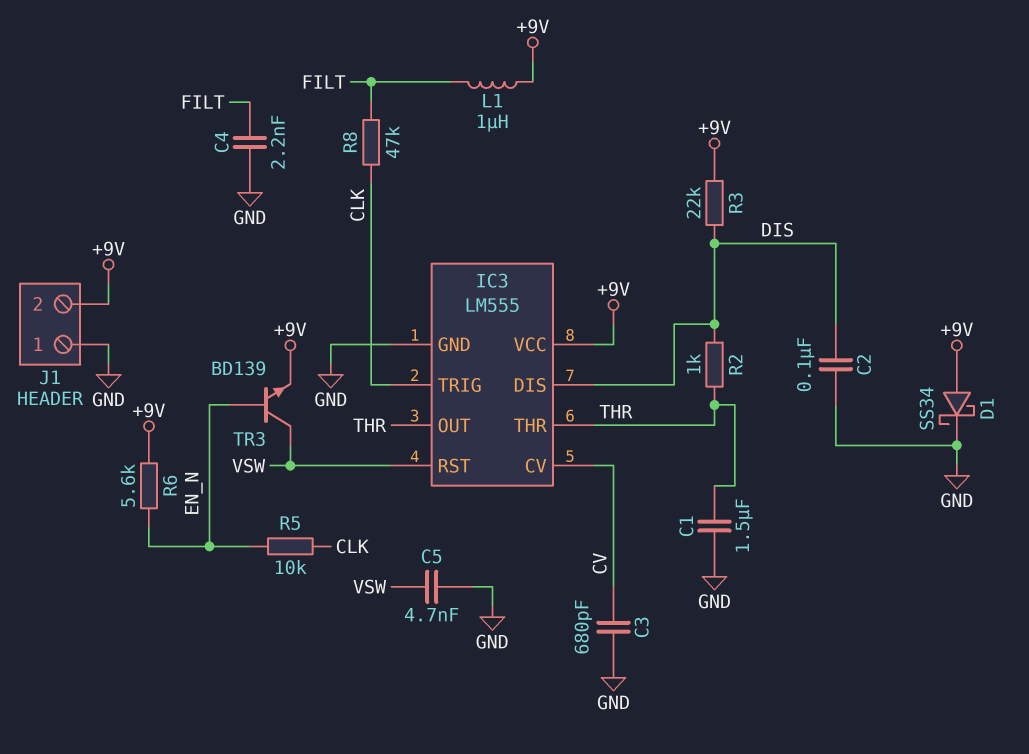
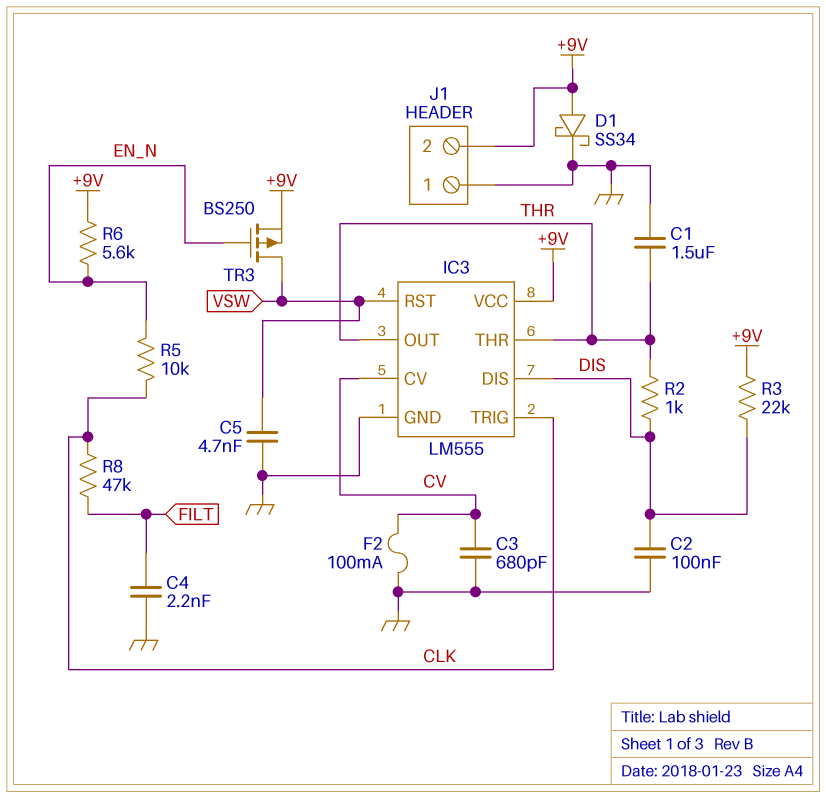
F2: none -> 100mA (CV, GND)
L1: 1uH (+9V, FILT) -> none
TR3: NPN BD139 (B EN_N, C VSW, E +9V) -> PMOS BS250 (G EN_N, D VSW, S +9V)

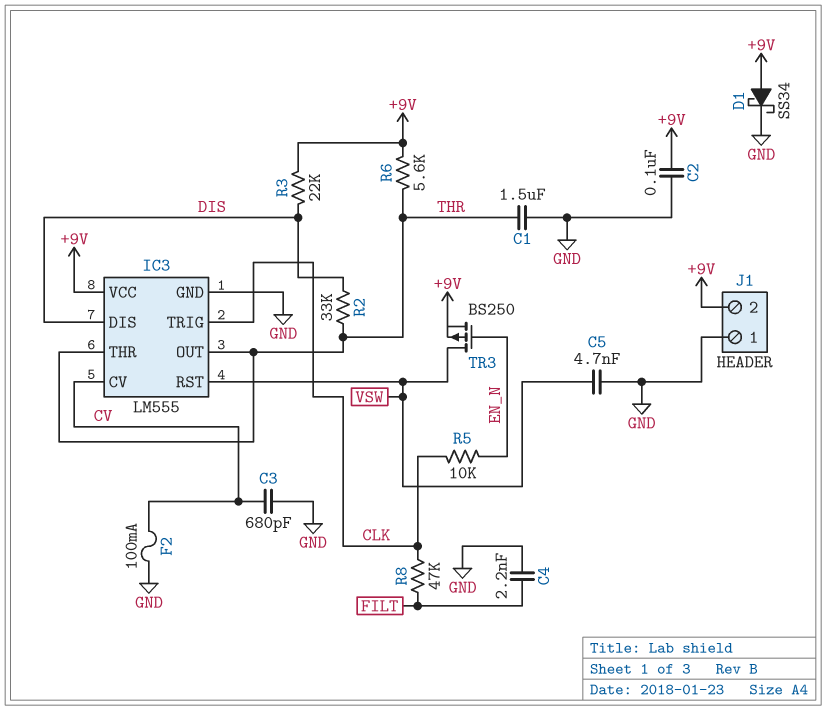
C2: 100nF (DIS, GND) -> 100nF (+9V, GND)
R2: 1k (DIS, THR) -> 33k (DIS, THR)
R6: 5.6k (+9V, EN_N) -> 5.6k (+9V, THR)

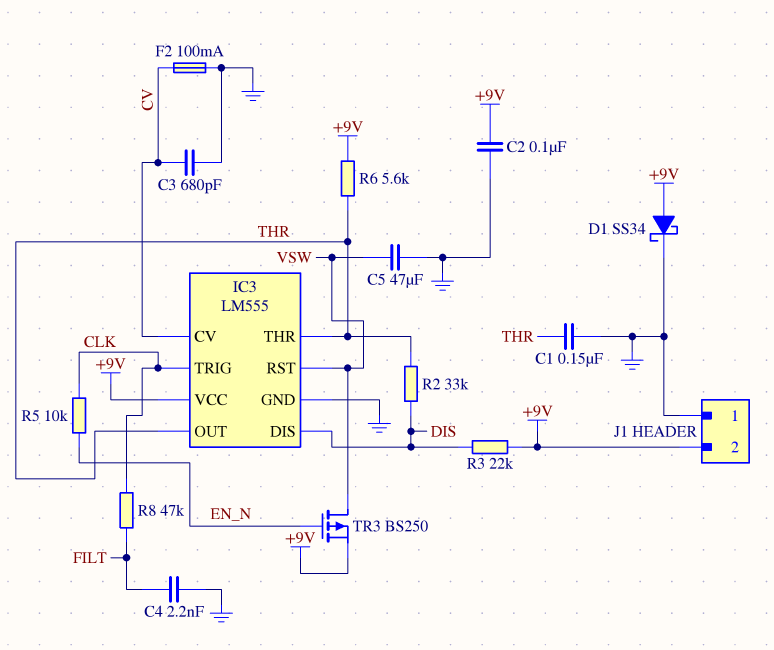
C1: 1.5uF (GND, THR) -> 150nF (GND, THR)
C5: 4.7nF (GND, VSW) -> 47uF (GND, VSW)

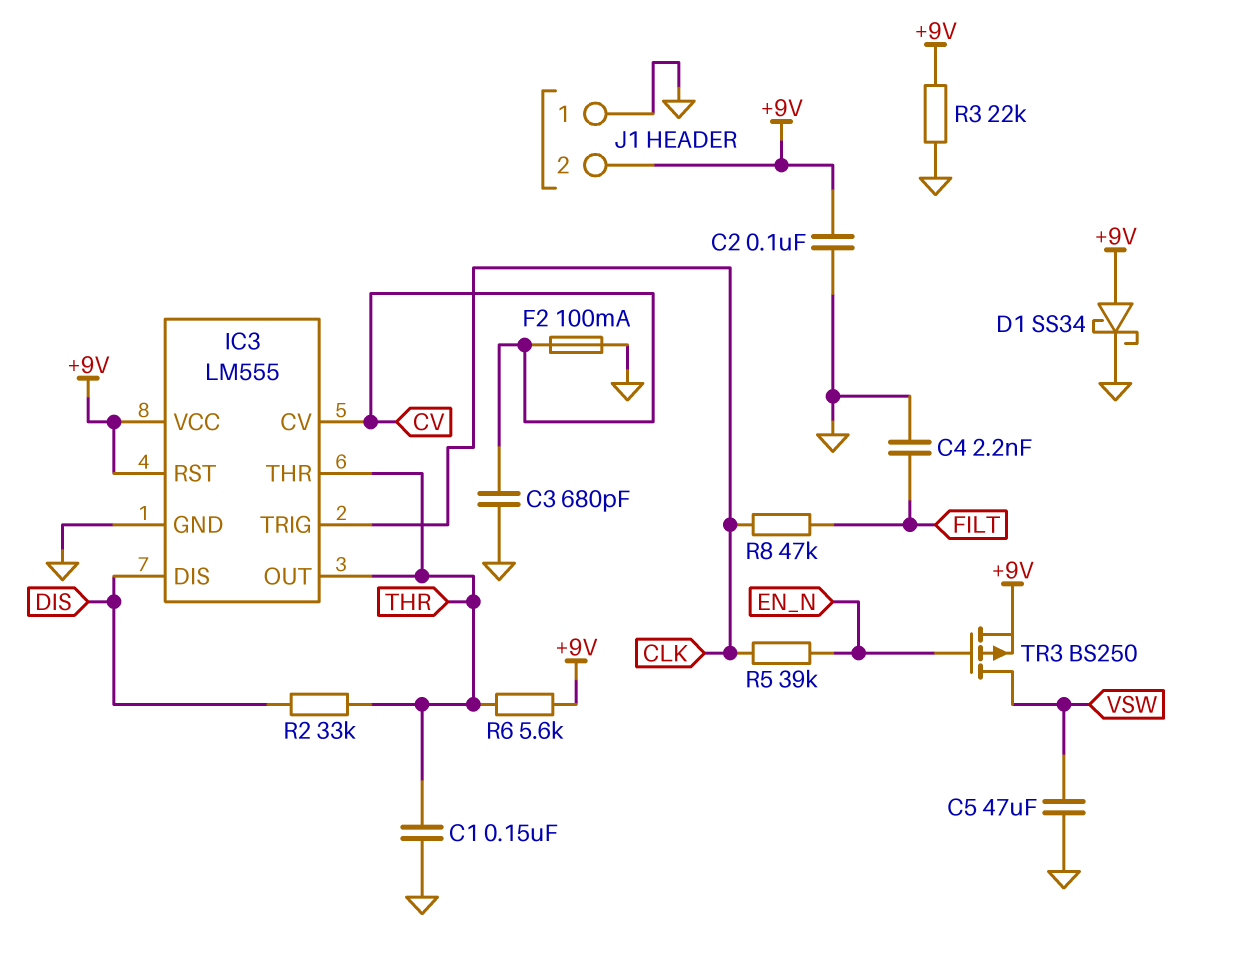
IC3 pin RST: VSW -> +9V
R3: 22k (+9V, DIS) -> 22k (+9V, GND)
R5: 10k (CLK, EN_N) -> 39k (CLK, EN_N)

